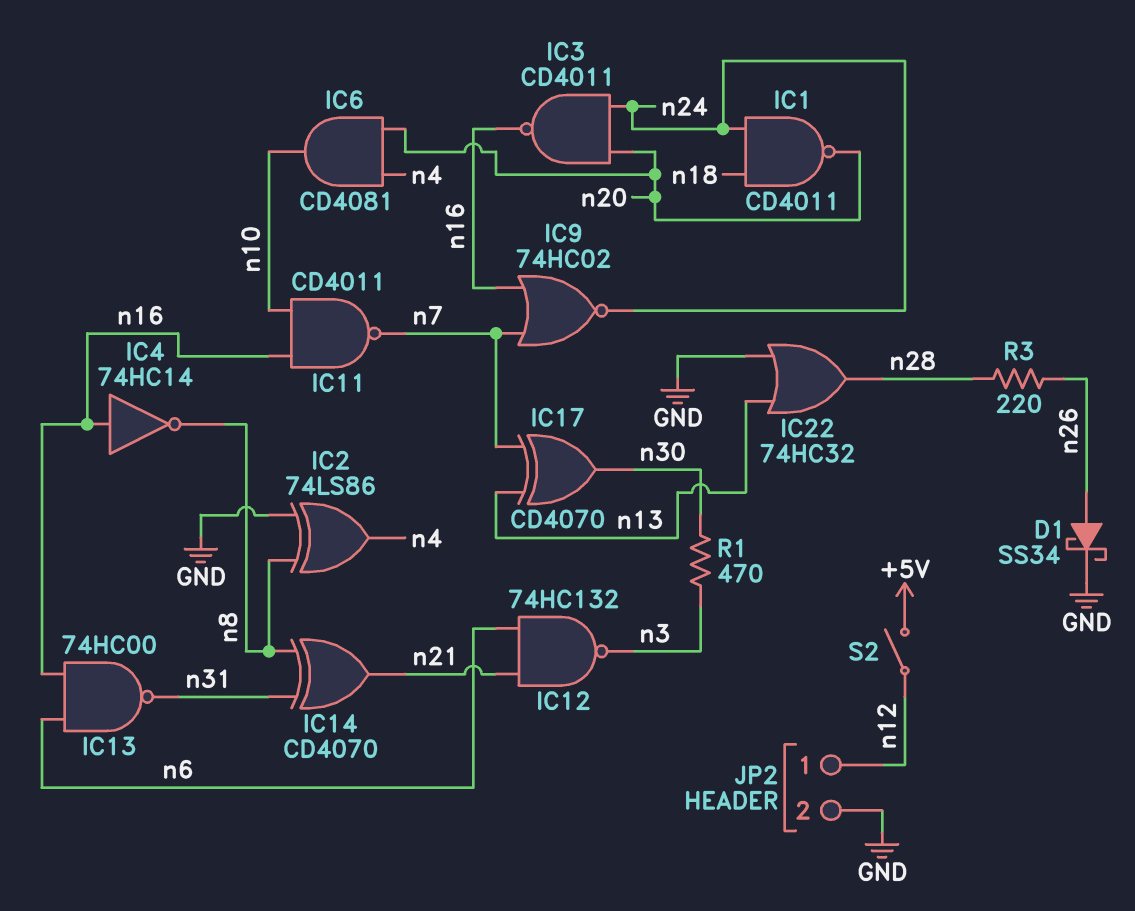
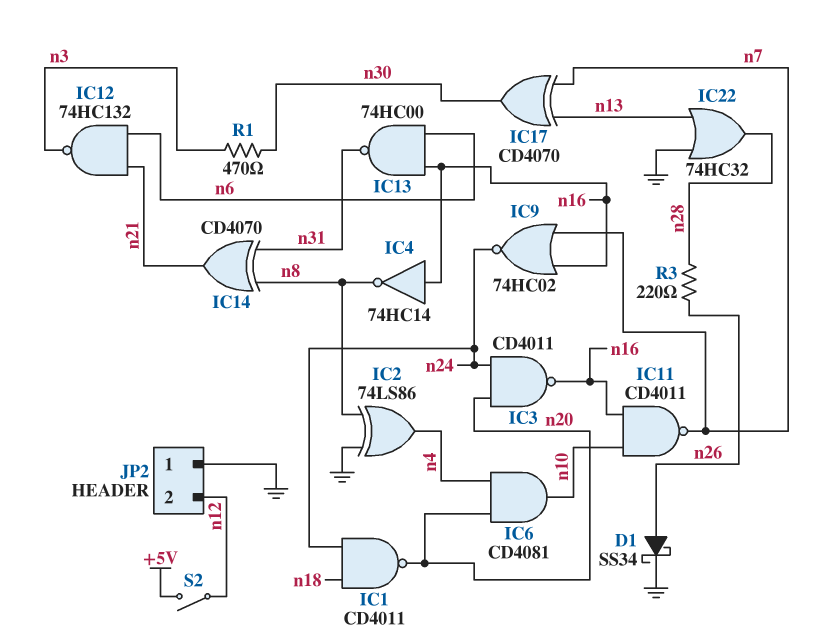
JP2 pin 1: n12 -> GND
JP2 pin 2: GND -> n12

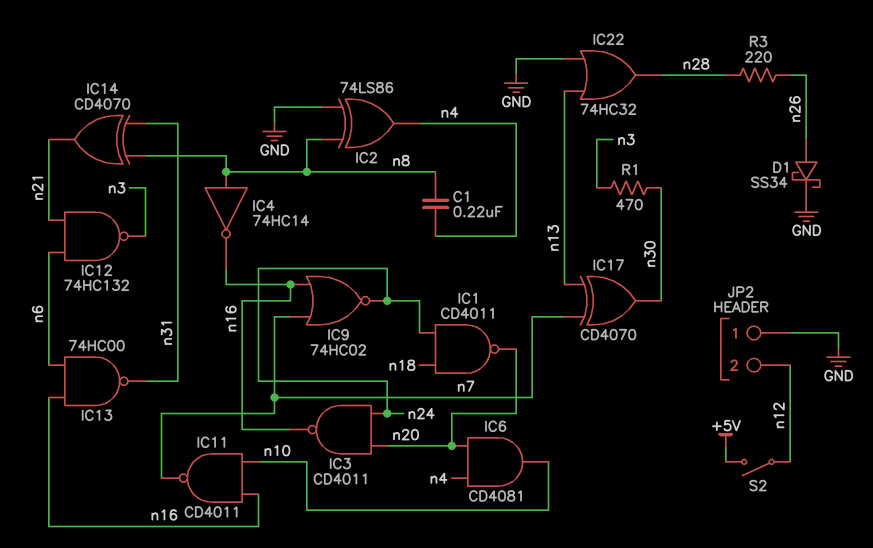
C1: none -> 220nF (n4, n8)
IC4: NOT 74HC14 (in n16, out n8) -> NOT 74HC14 (in n8, out n16)

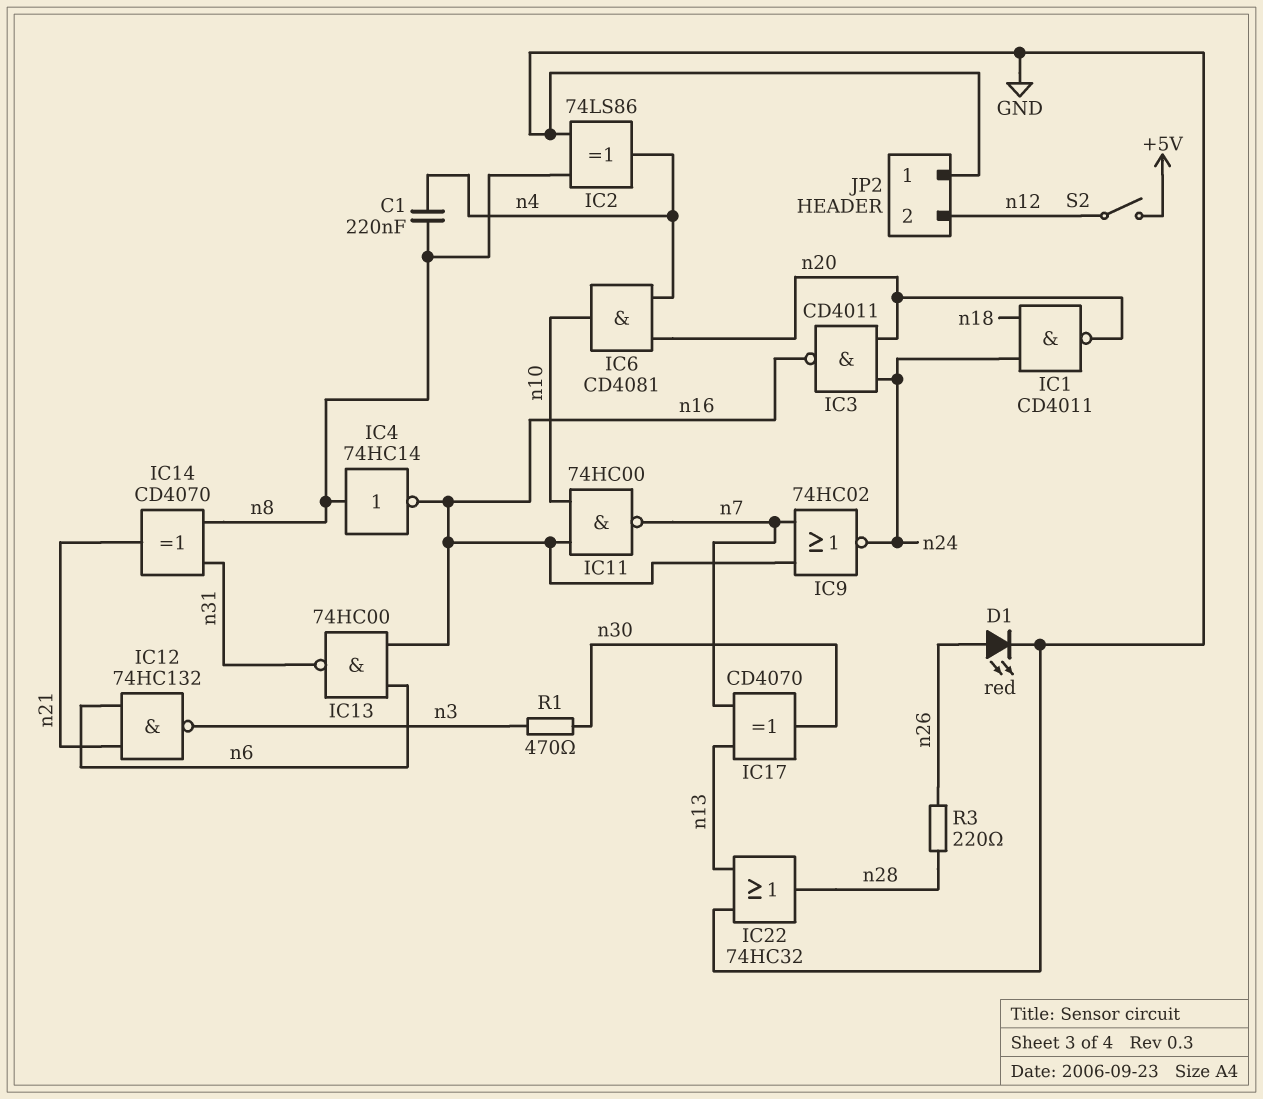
D1: schottky SS34 (A n26, K GND) -> LED red (A n26, K GND)
IC11: NAND CD4011 (in n10, in n16, out n7) -> NAND 74HC00 (in n10, in n16, out n7)

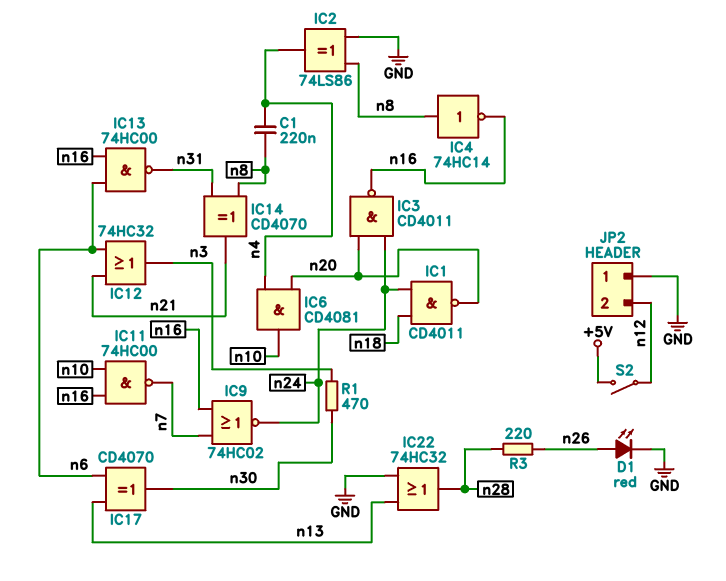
IC12: NAND 74HC132 (in n6, in n21, out n3) -> OR 74HC32 (in n6, in n21, out n3)
IC17: XOR CD4070 (in n7, in n13, out n30) -> XOR CD4070 (in n6, in n13, out n30)

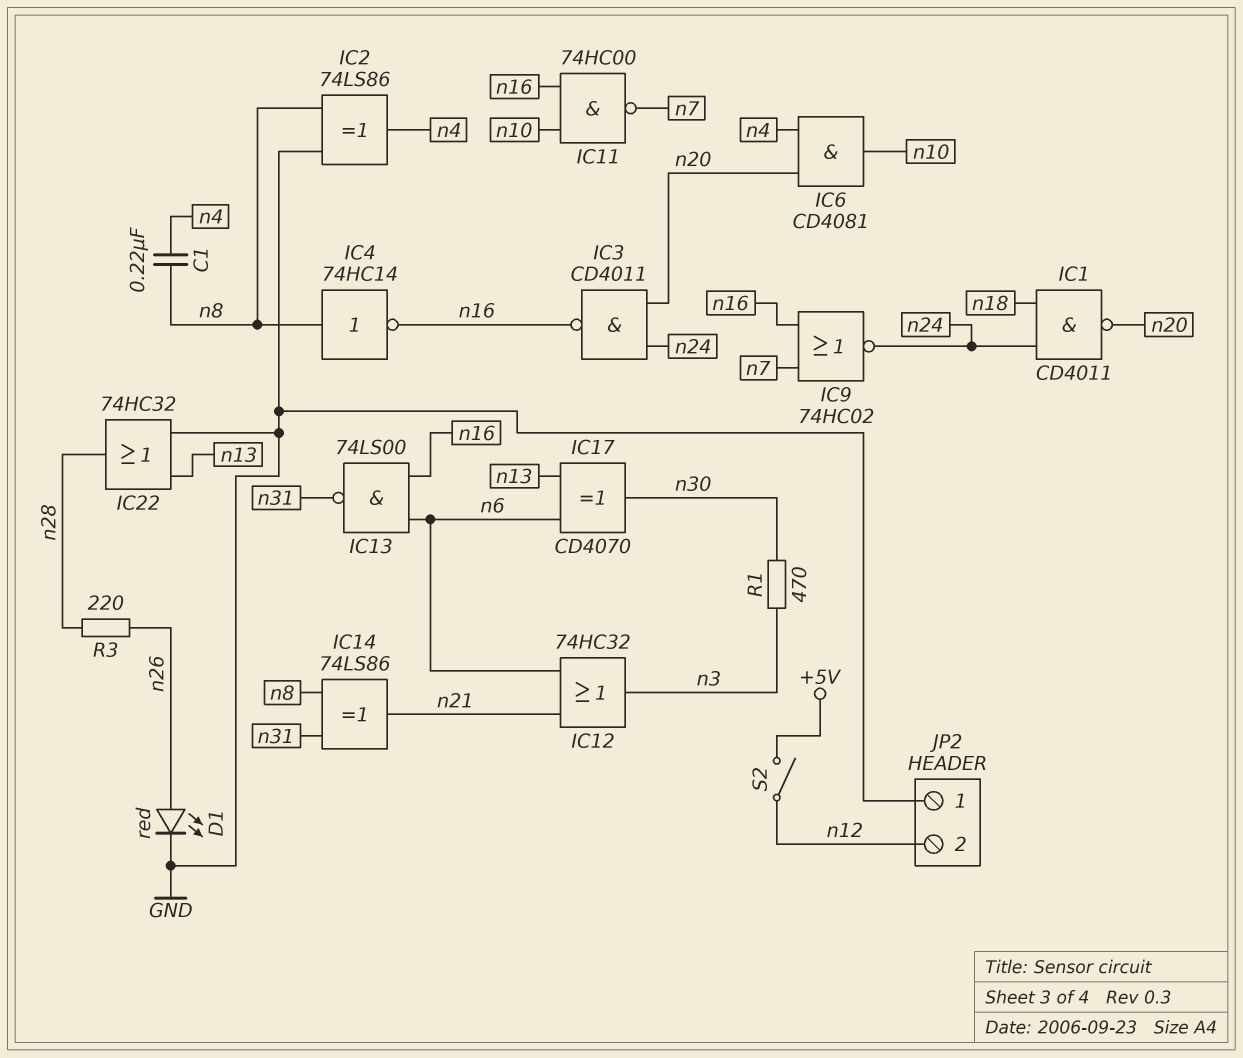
IC13: NAND 74HC00 (in n6, in n16, out n31) -> NAND 74LS00 (in n6, in n16, out n31)
IC14: XOR CD4070 (in n8, in n31, out n21) -> XOR 74LS86 (in n8, in n31, out n21)

